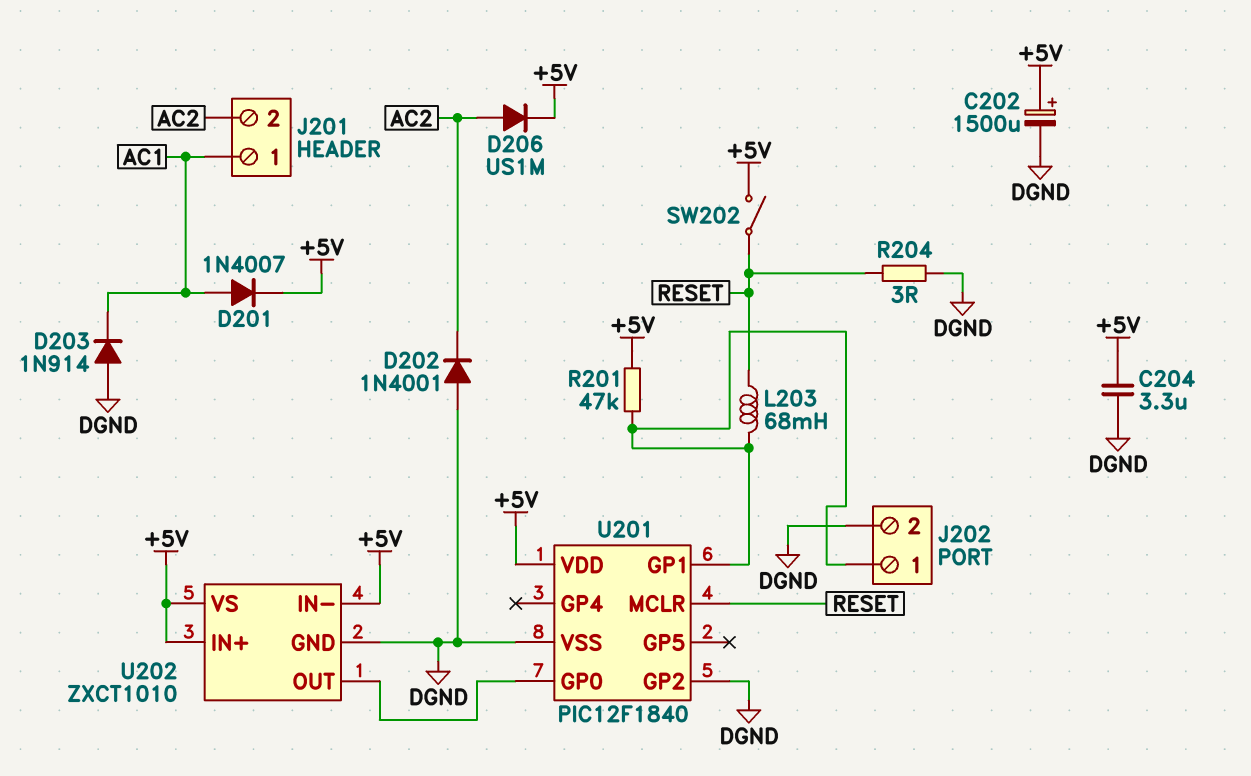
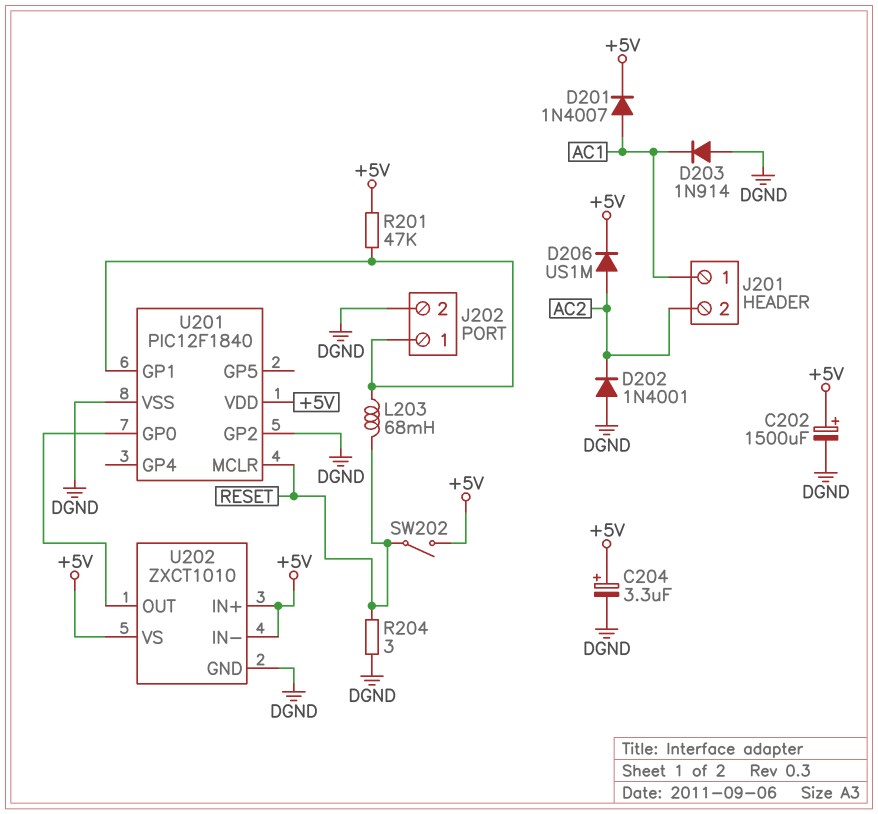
C204: 3.3uF (+5V, DGND) -> 3.3uF (plus +5V, minus DGND)

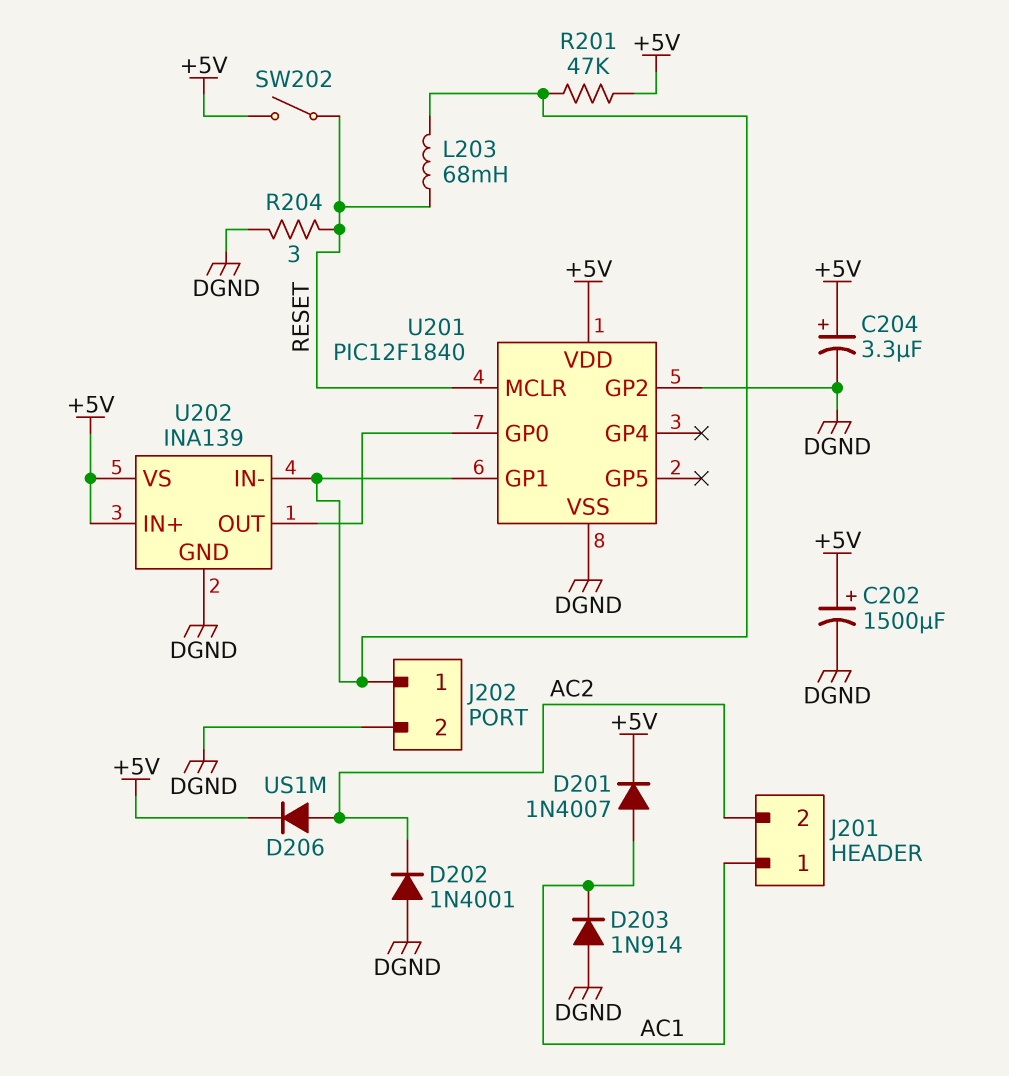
U202: ZXCT1010 -> INA139
U202 pin IN-: +5V -> J202/1

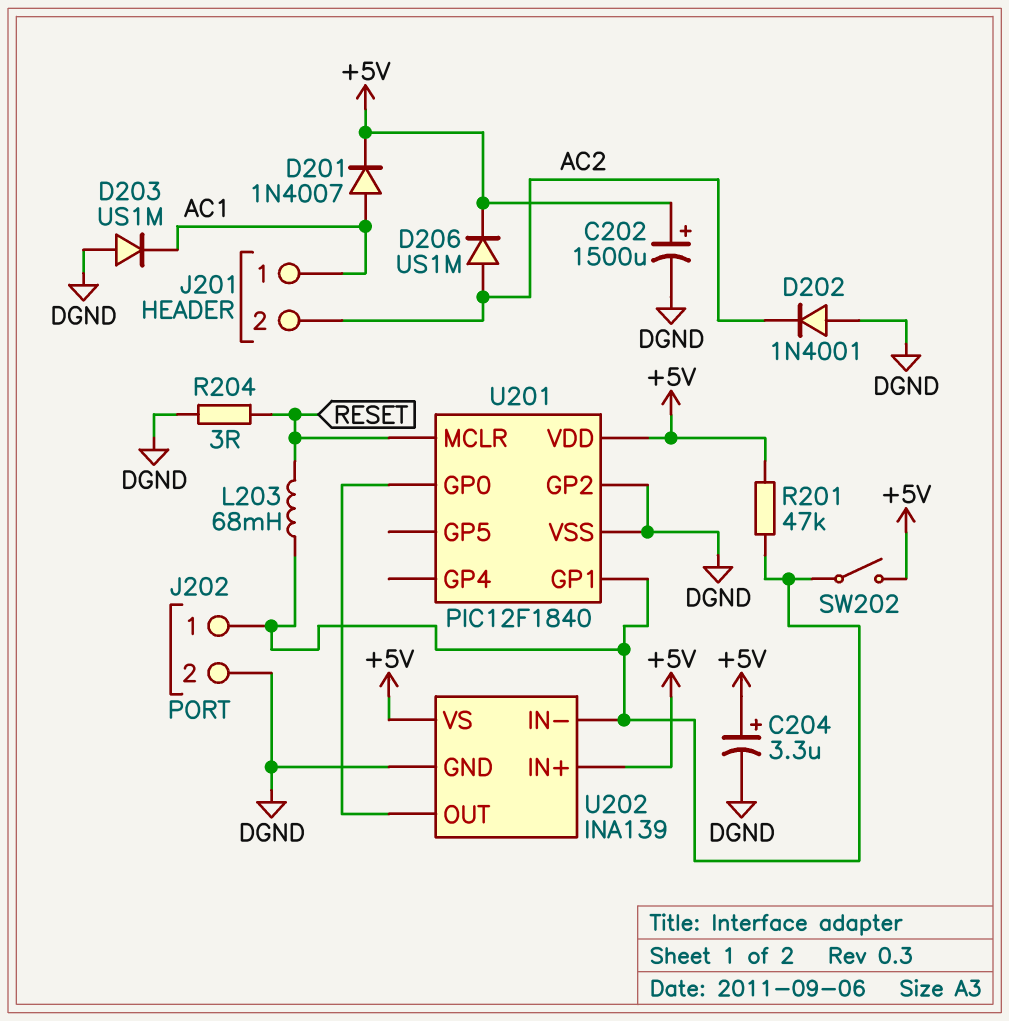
D203: diode 1N914 (A DGND, K AC1) -> diode US1M (A DGND, K AC1)
SW202: switch (+5V, RESET) -> switch (+5V, J202/1)

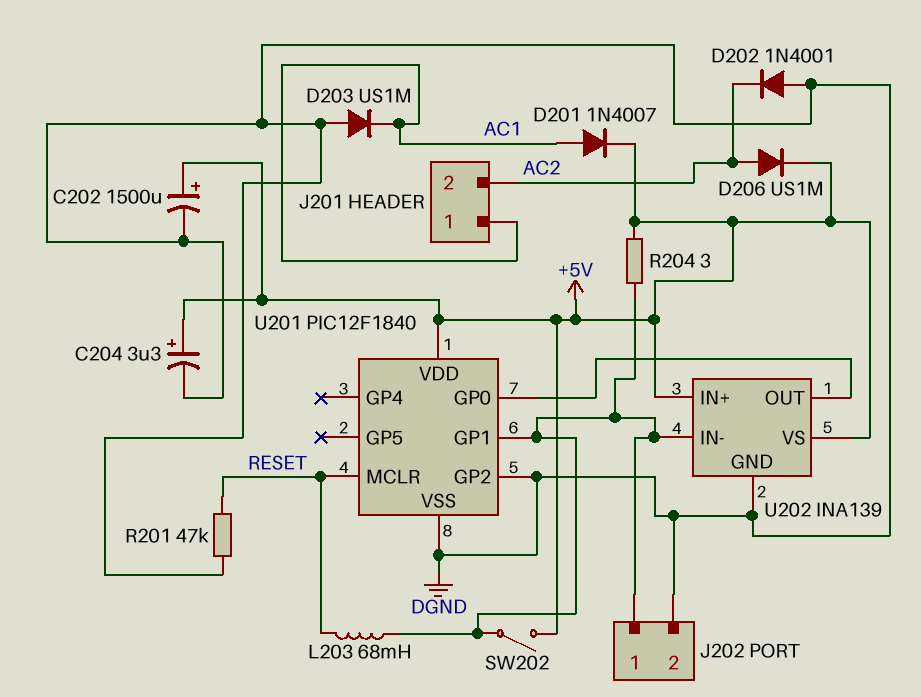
R201: 47k (+5V, J202/1) -> 47k (DGND, RESET)
R204: 3 (DGND, RESET) -> 3 (+5V, J202/1)

